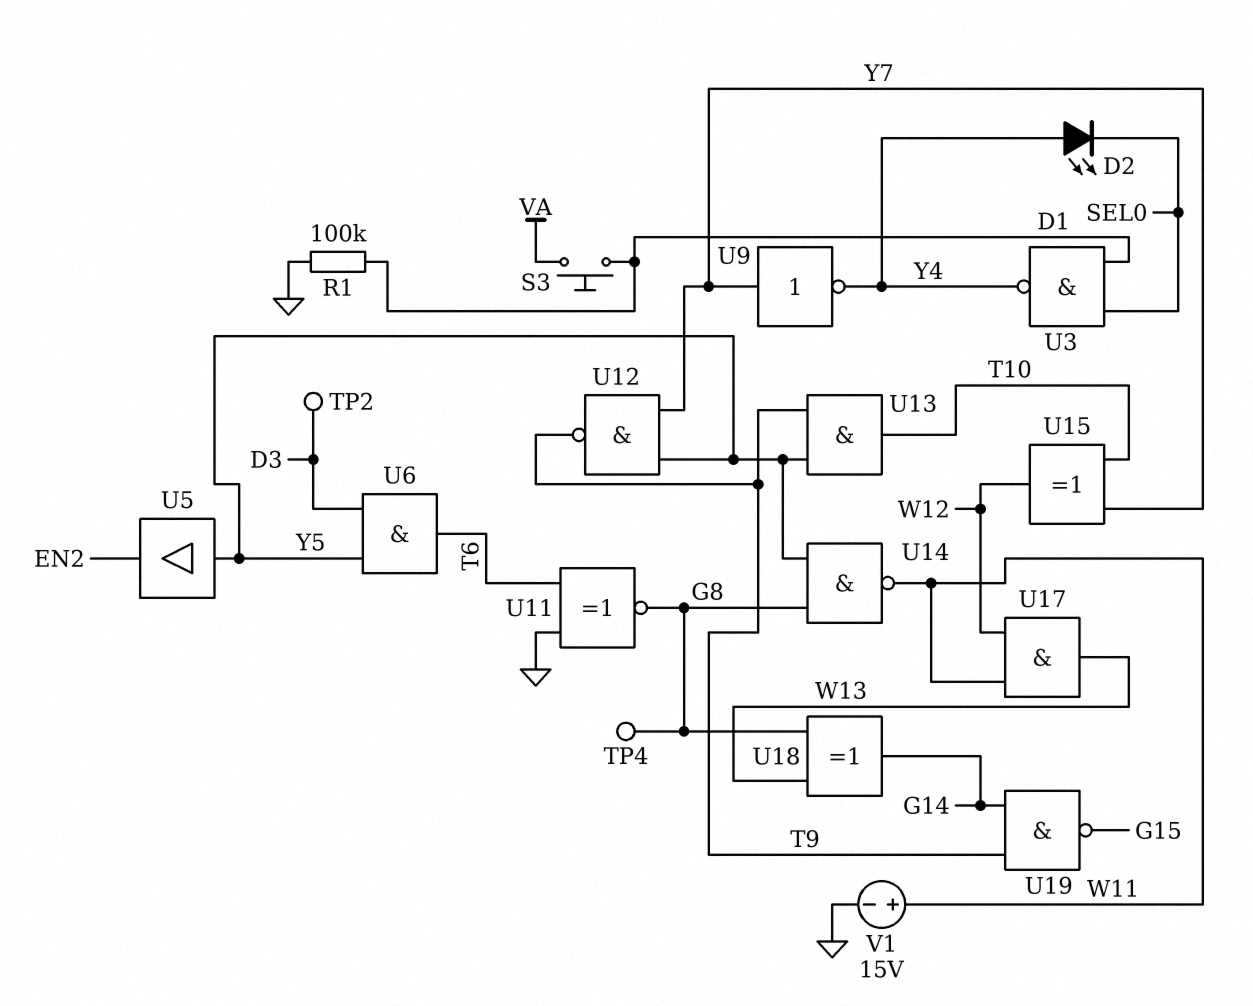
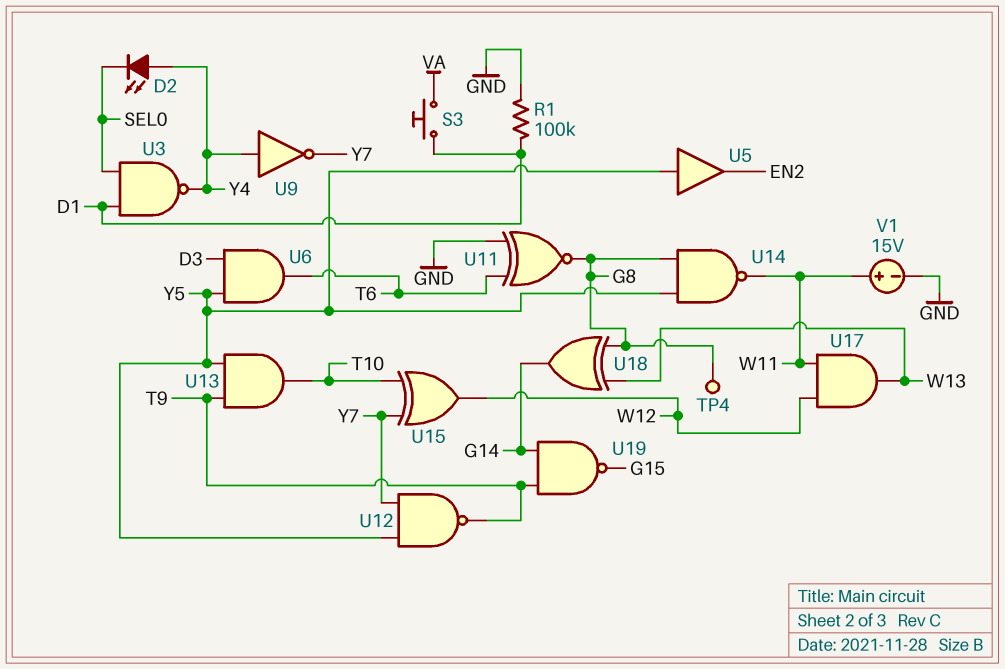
TP2: test point (D3) -> none
U9: NOT (in Y7, out Y4) -> NOT (in Y4, out Y7)

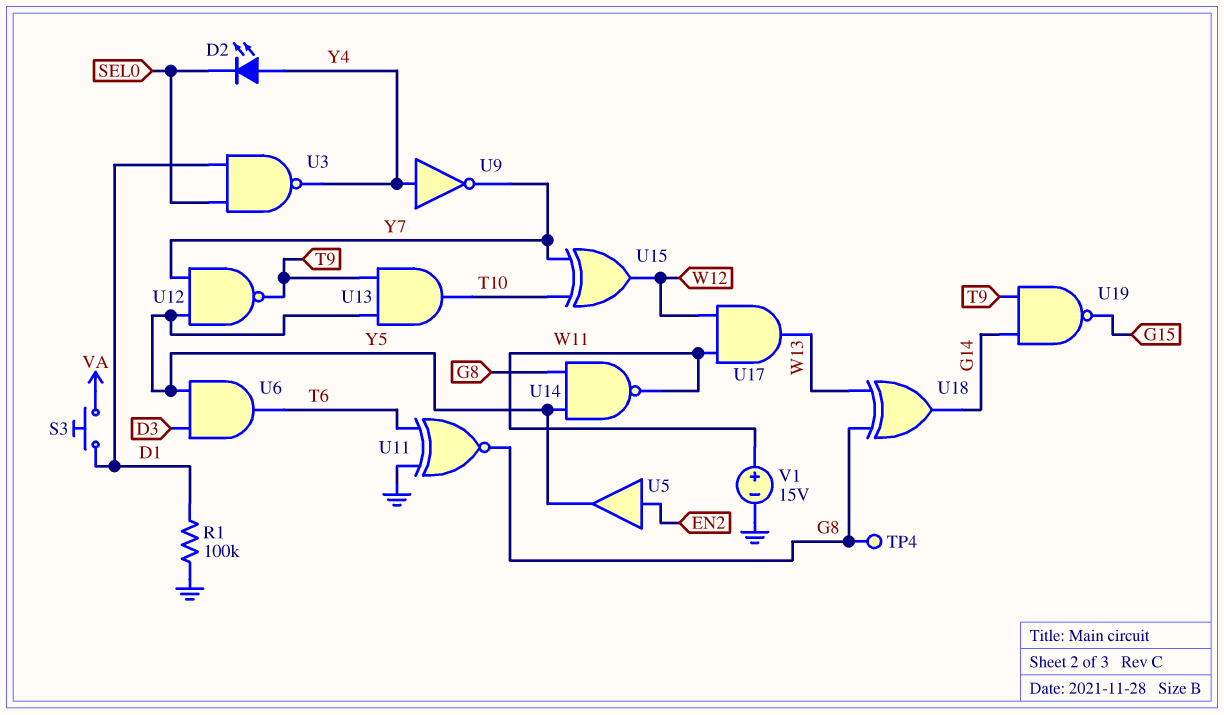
U5: buffer (in Y5, out EN2) -> buffer (in EN2, out Y5)

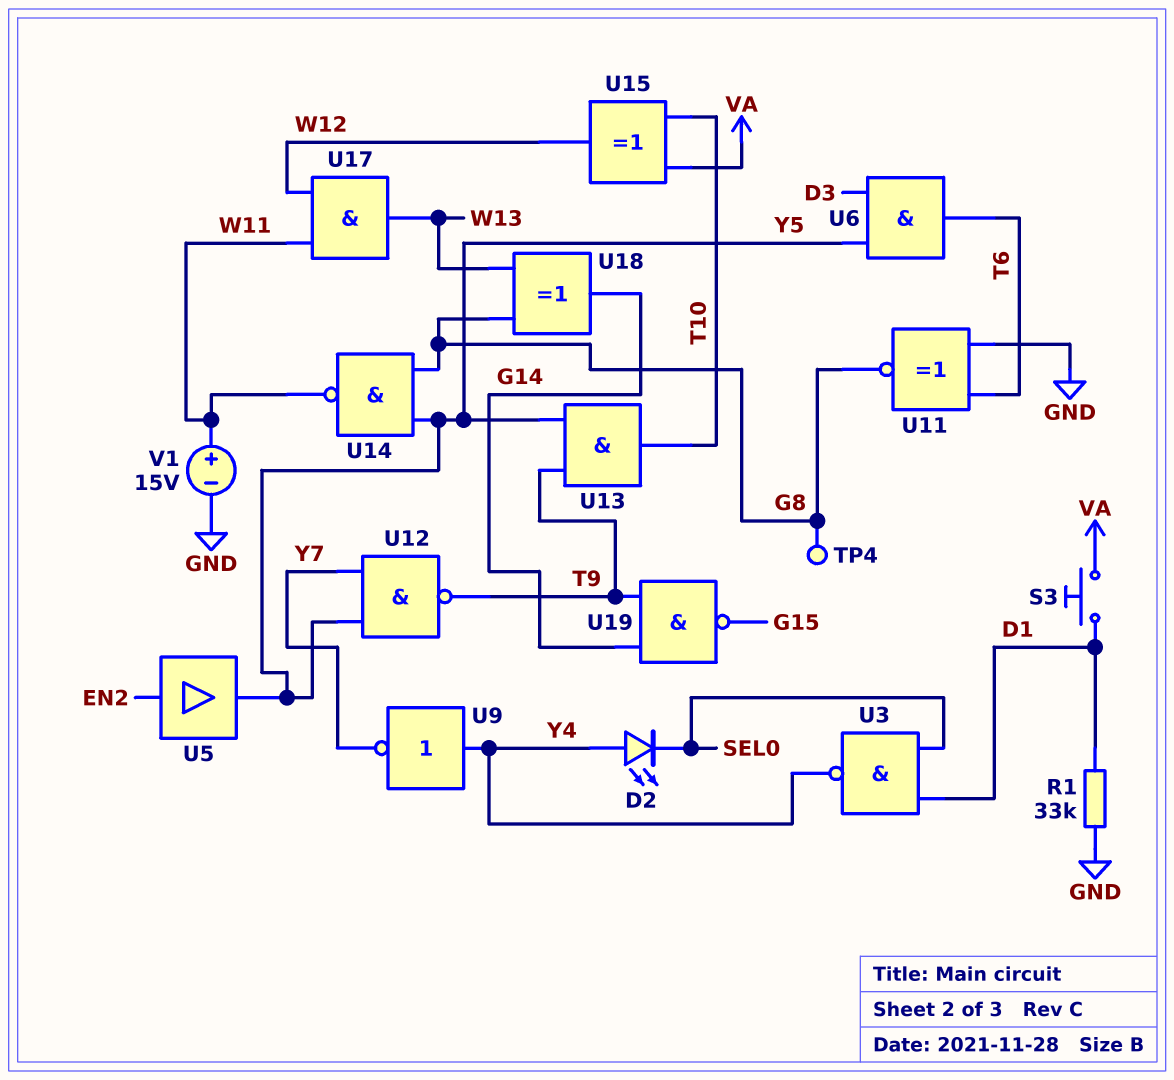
R1: 100k (D1, GND) -> 33k (D1, GND)
U15: XOR (in T10, in Y7, out W12) -> XOR (in T10, in VA, out W12)

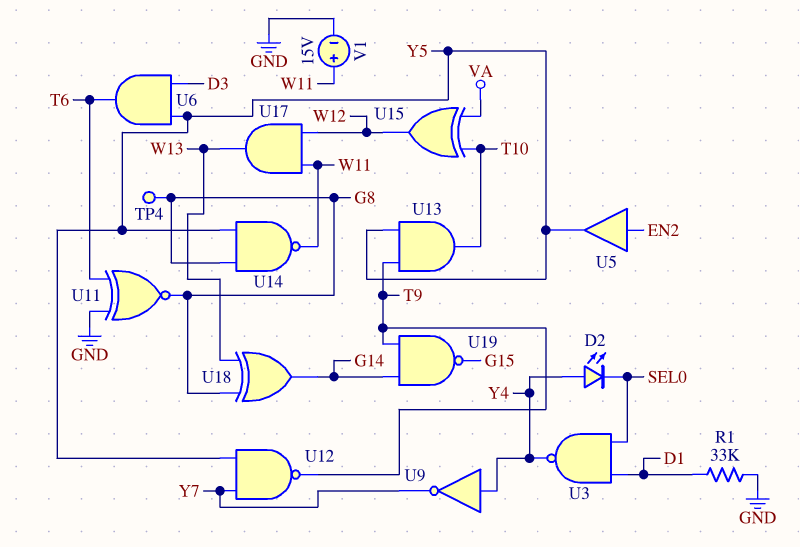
S3: button (D1, VA) -> none

